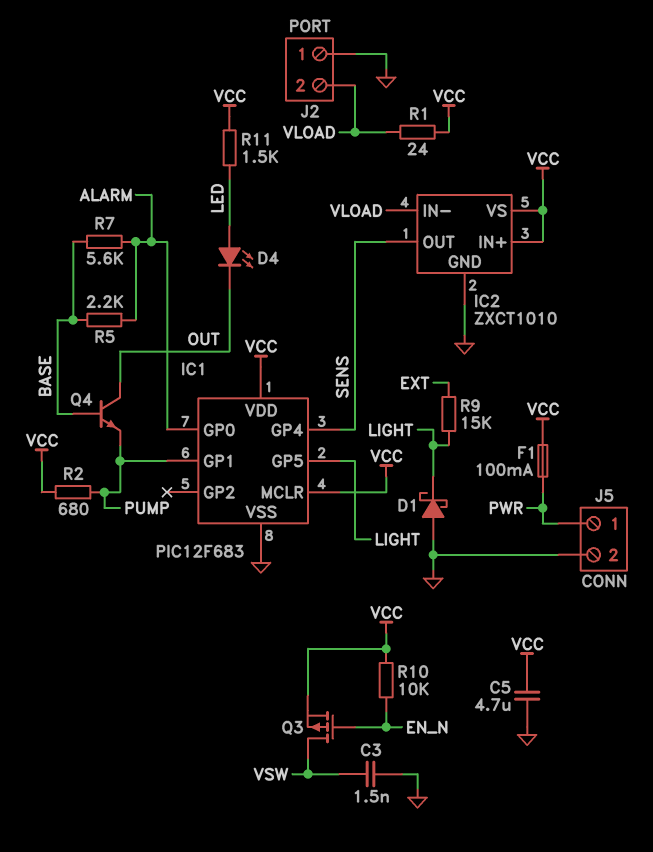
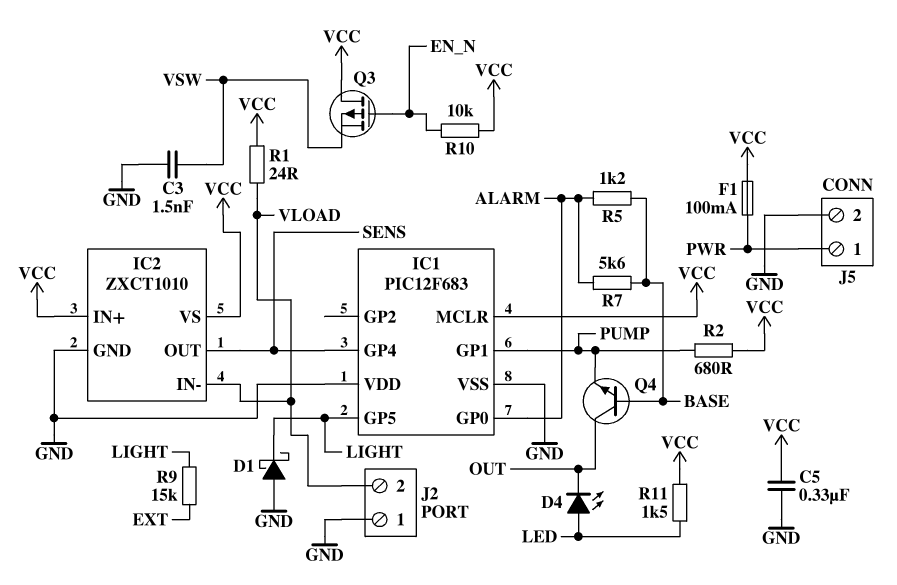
C5: 4.7uF (GND, VCC) -> 330nF (GND, VCC)
IC1 pin VDD: VCC -> GND
Q3: PMOS (G EN_N, D VSW, S VCC) -> PMOS (G EN_N, D VCC, S VSW)
R5: 2.2k (ALARM, BASE) -> 1.2k (ALARM, BASE)

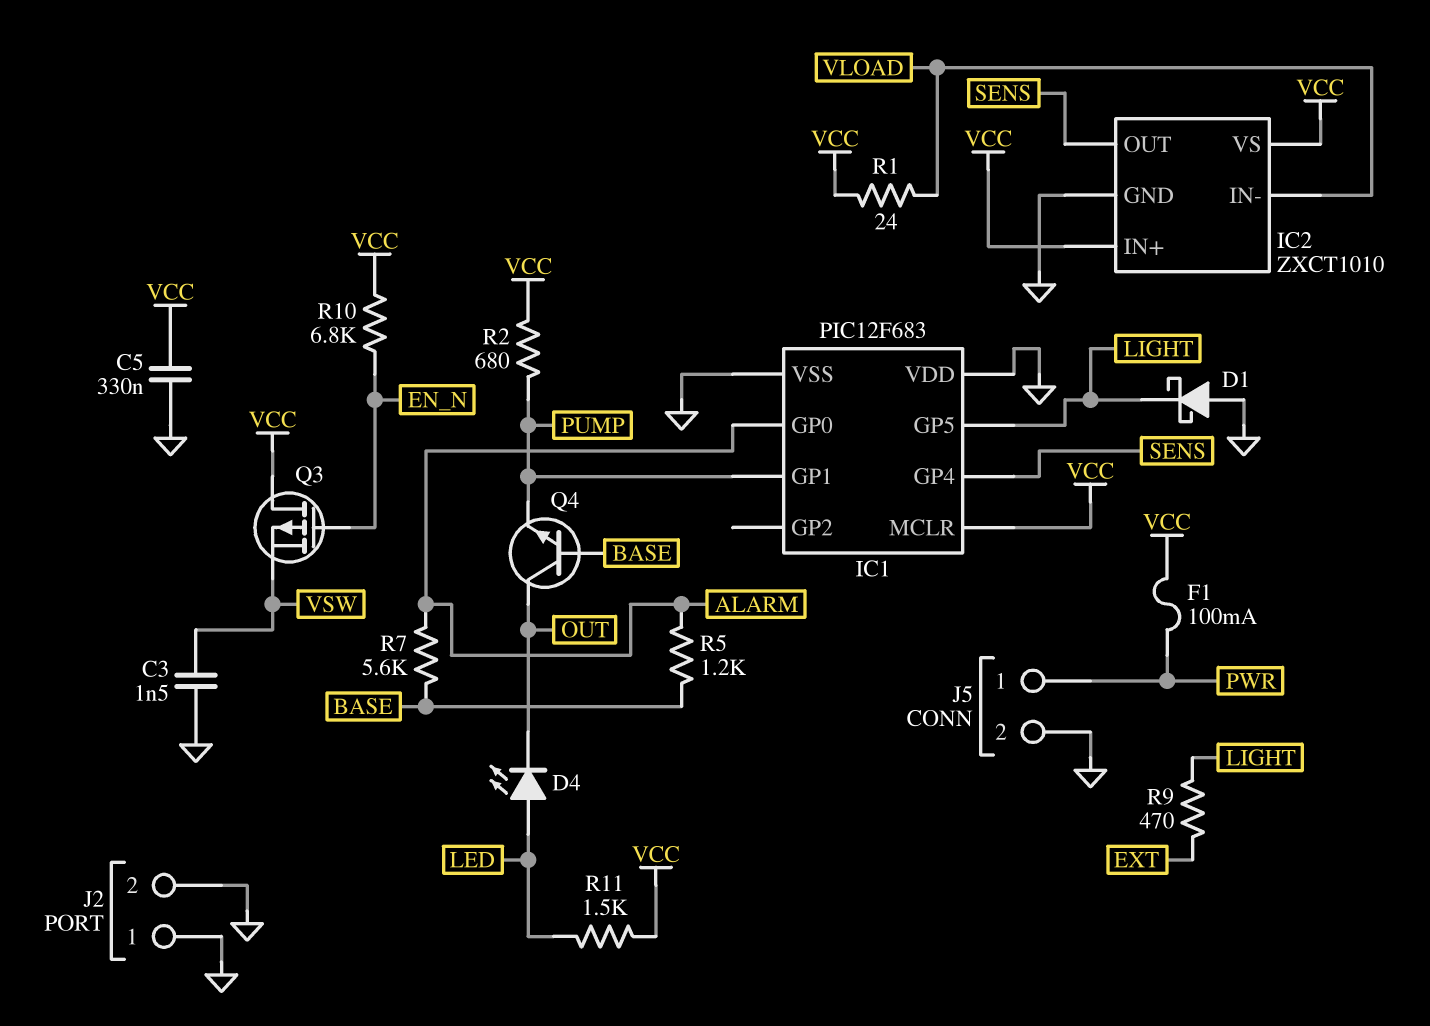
J2 pin 2: VLOAD -> GND
R9: 15k (EXT, LIGHT) -> 470 (EXT, LIGHT)
R10: 10k (EN_N, VCC) -> 6.8k (EN_N, VCC)

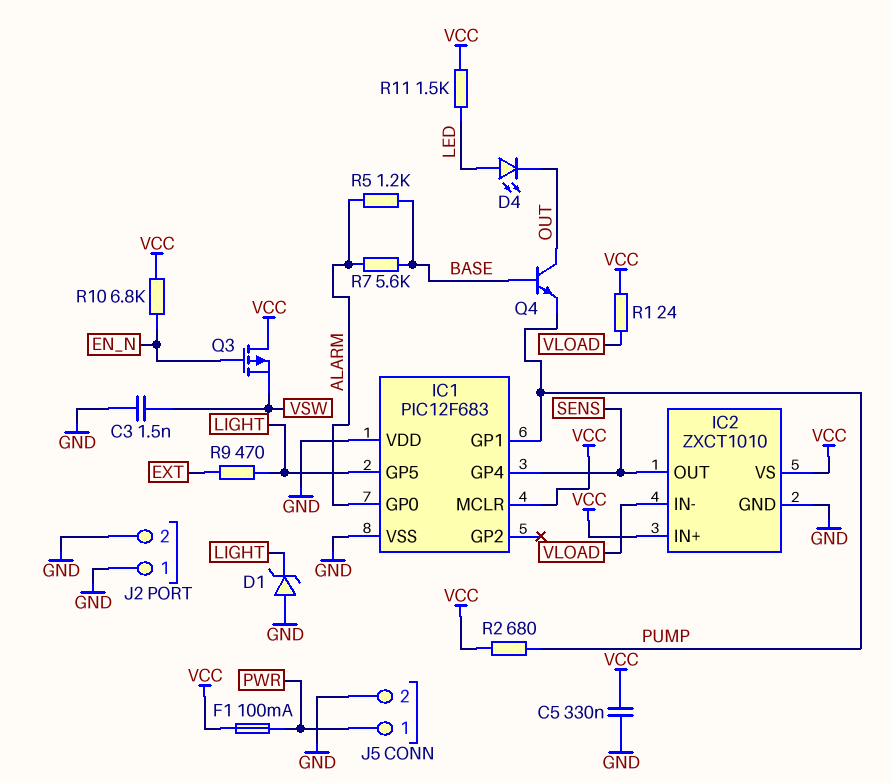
D1: schottky (A GND, K LIGHT) -> zener (A GND, K LIGHT)

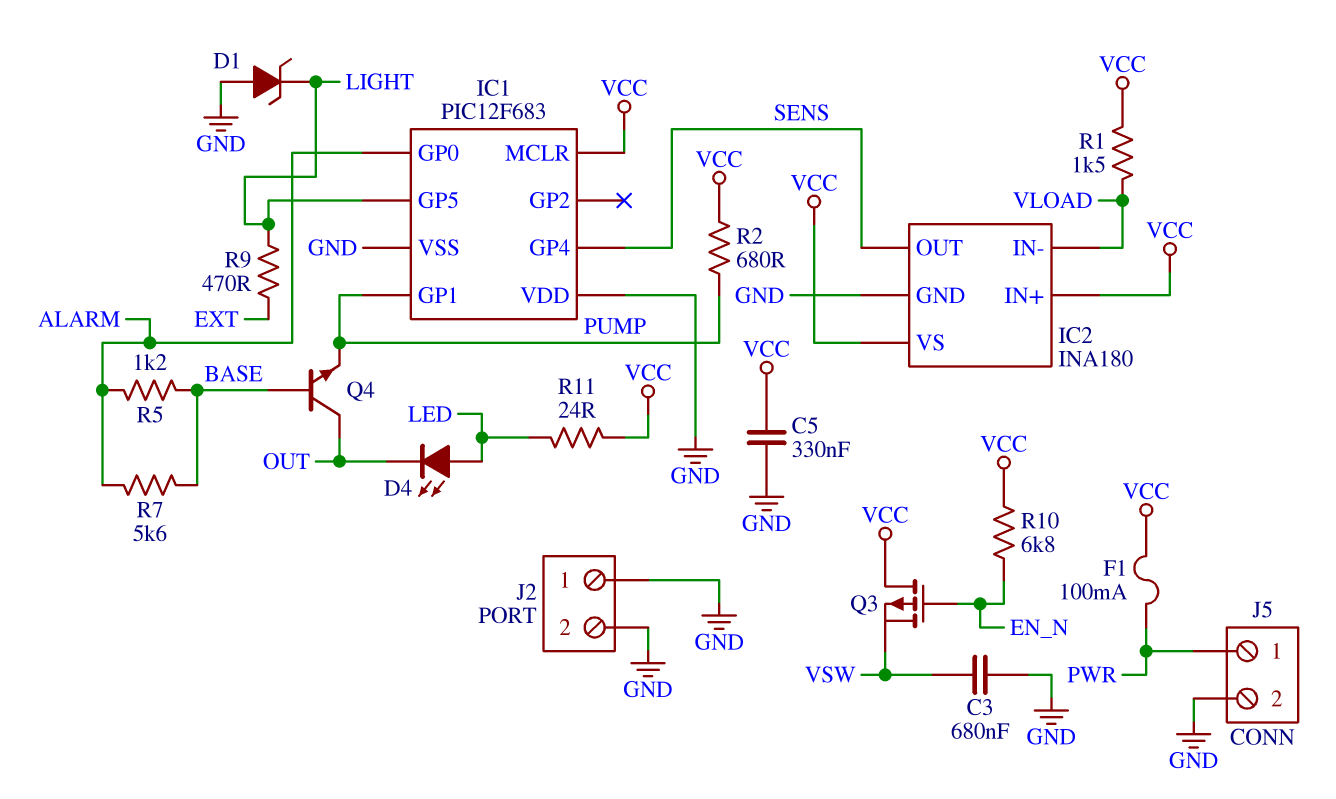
C3: 1.5nF (GND, VSW) -> 680nF (GND, VSW)
IC2: ZXCT1010 -> INA180
R1: 24 (VCC, VLOAD) -> 1.5k (VCC, VLOAD)
R11: 1.5k (LED, VCC) -> 24 (LED, VCC)

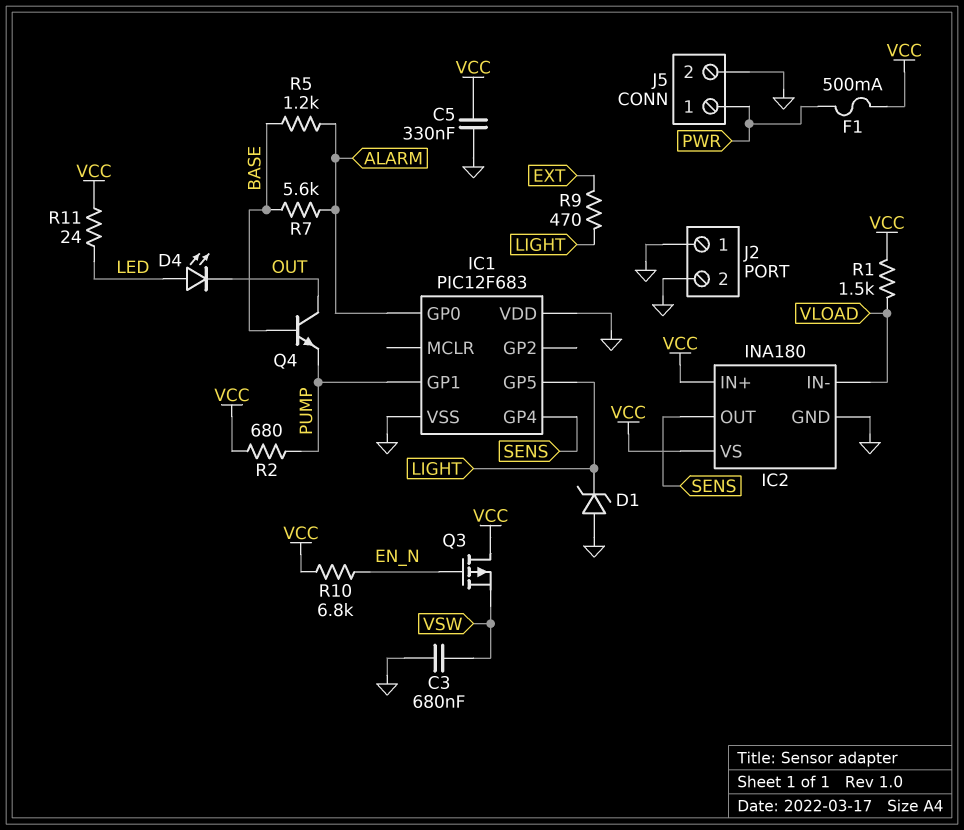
F1: 100mA (PWR, VCC) -> 500mA (PWR, VCC)
IC1 pin MCLR: VCC -> none

